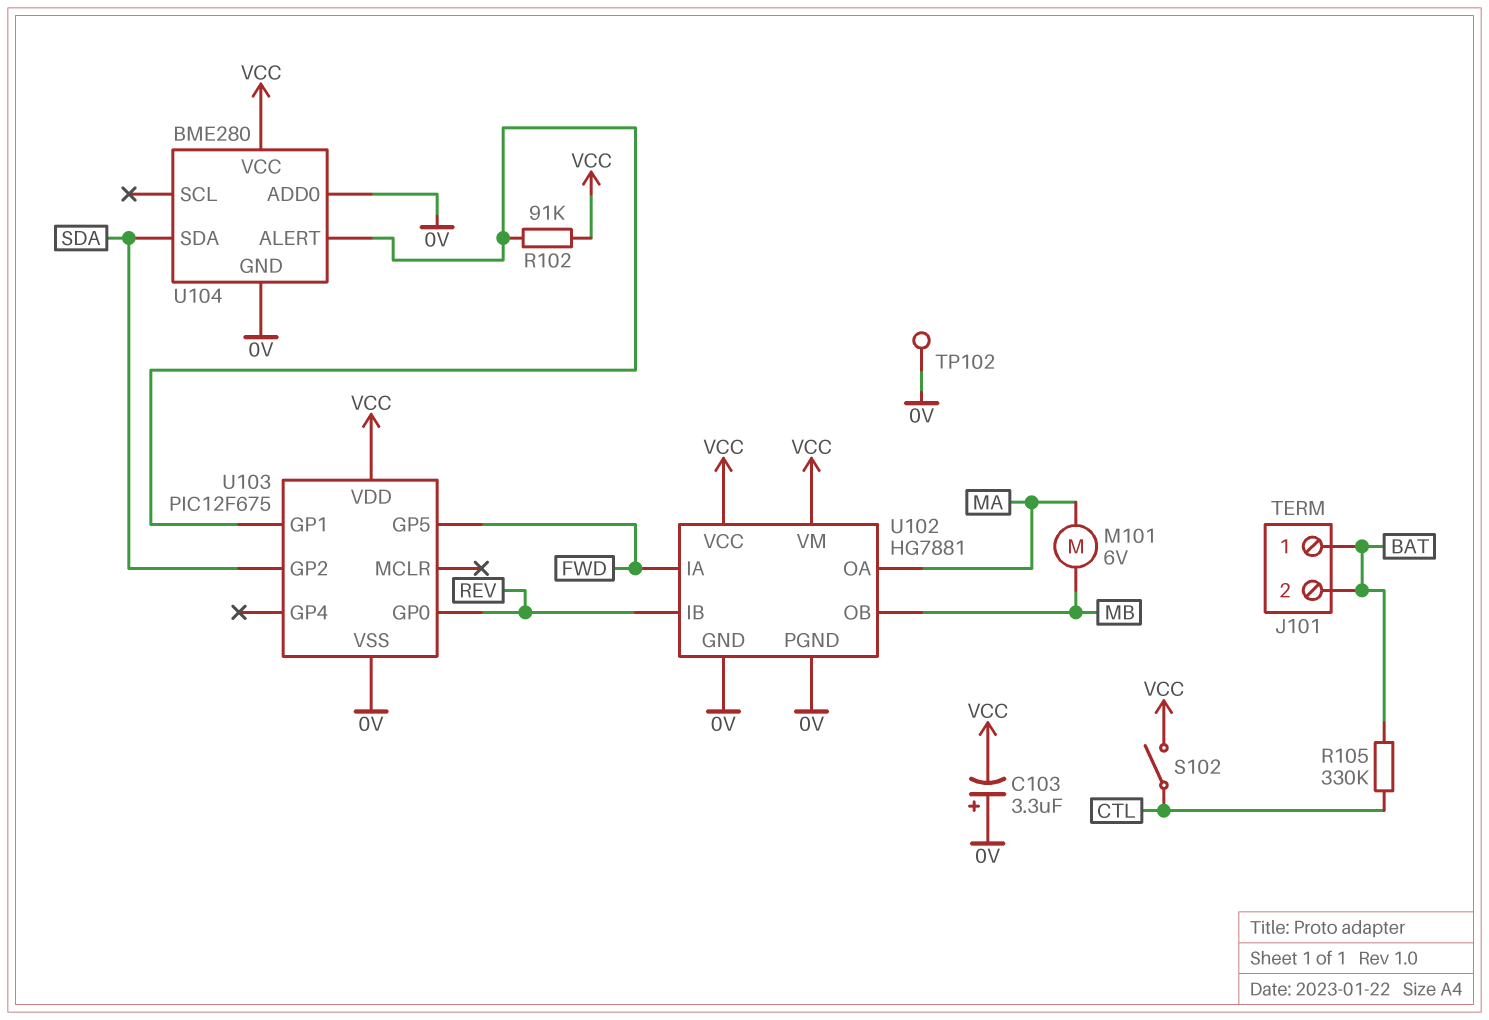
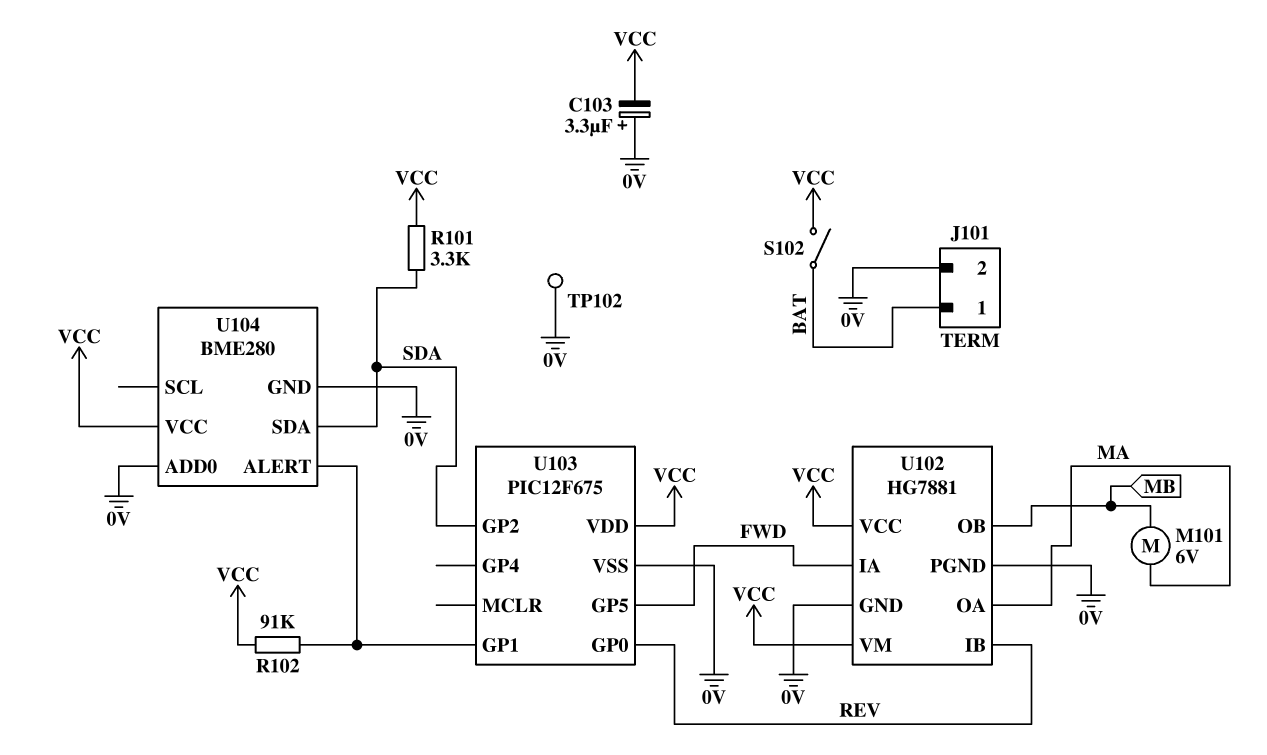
J101 pin 2: BAT -> 0V
R101: none -> 3.3k (SDA, VCC)
R105: 330k (BAT, CTL) -> none
S102: switch (CTL, VCC) -> switch (BAT, VCC)

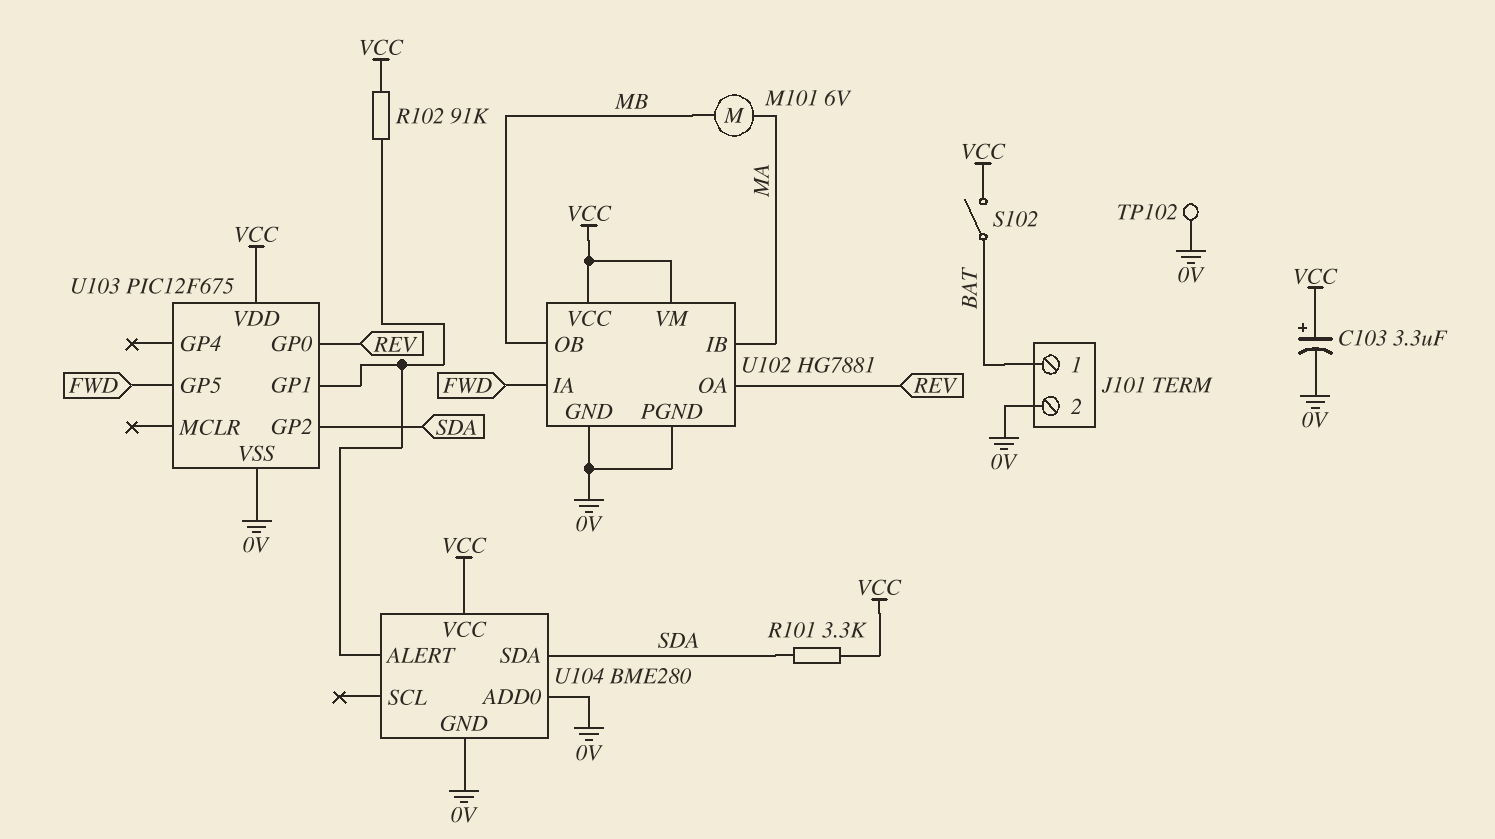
C103: 3.3uF (plus 0V, minus VCC) -> 3.3uF (plus VCC, minus 0V)
U102 pin IB: REV -> MA
U102 pin OA: MA -> REV

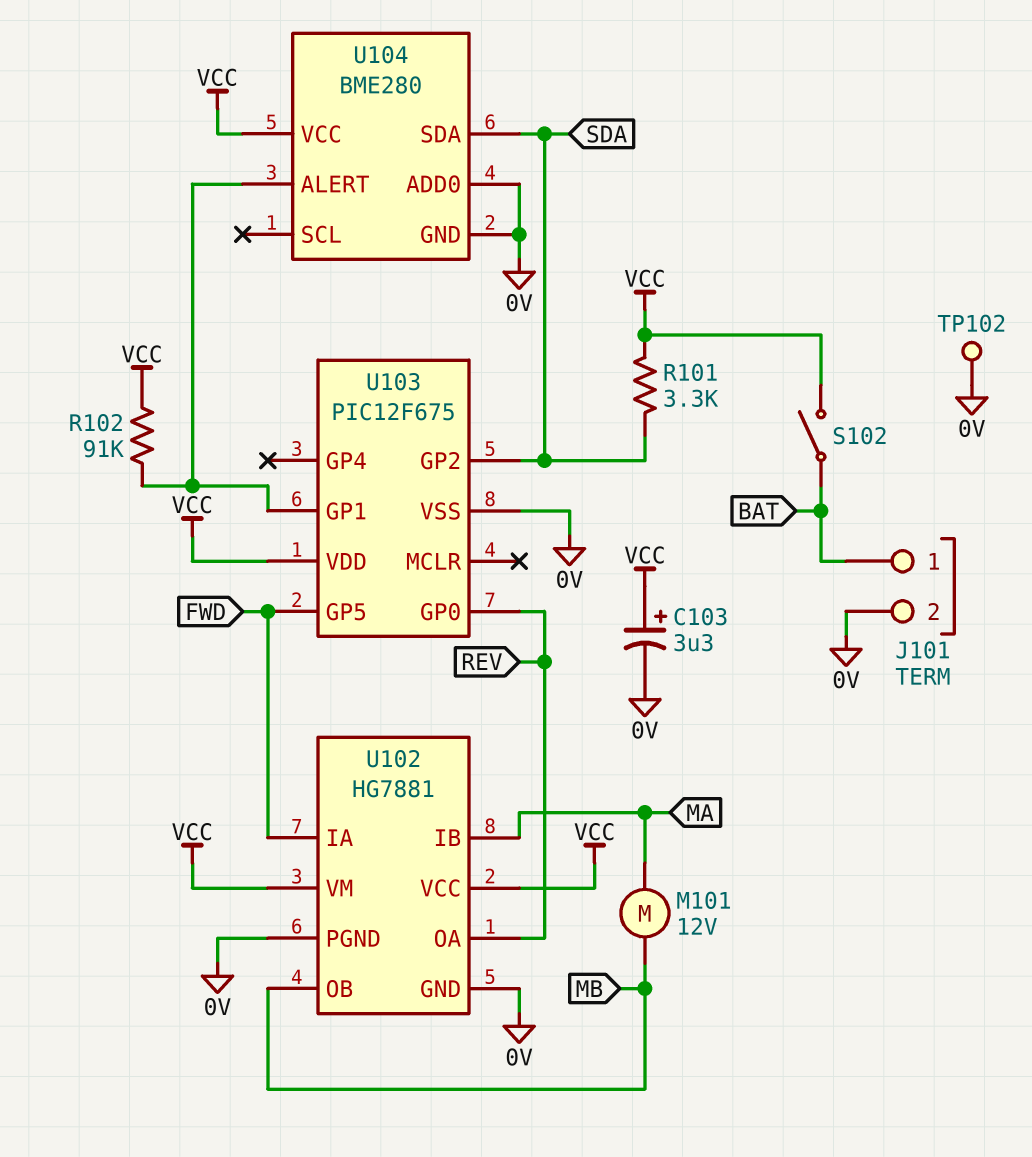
M101: motor 6V (MA, MB) -> motor 12V (MA, MB)

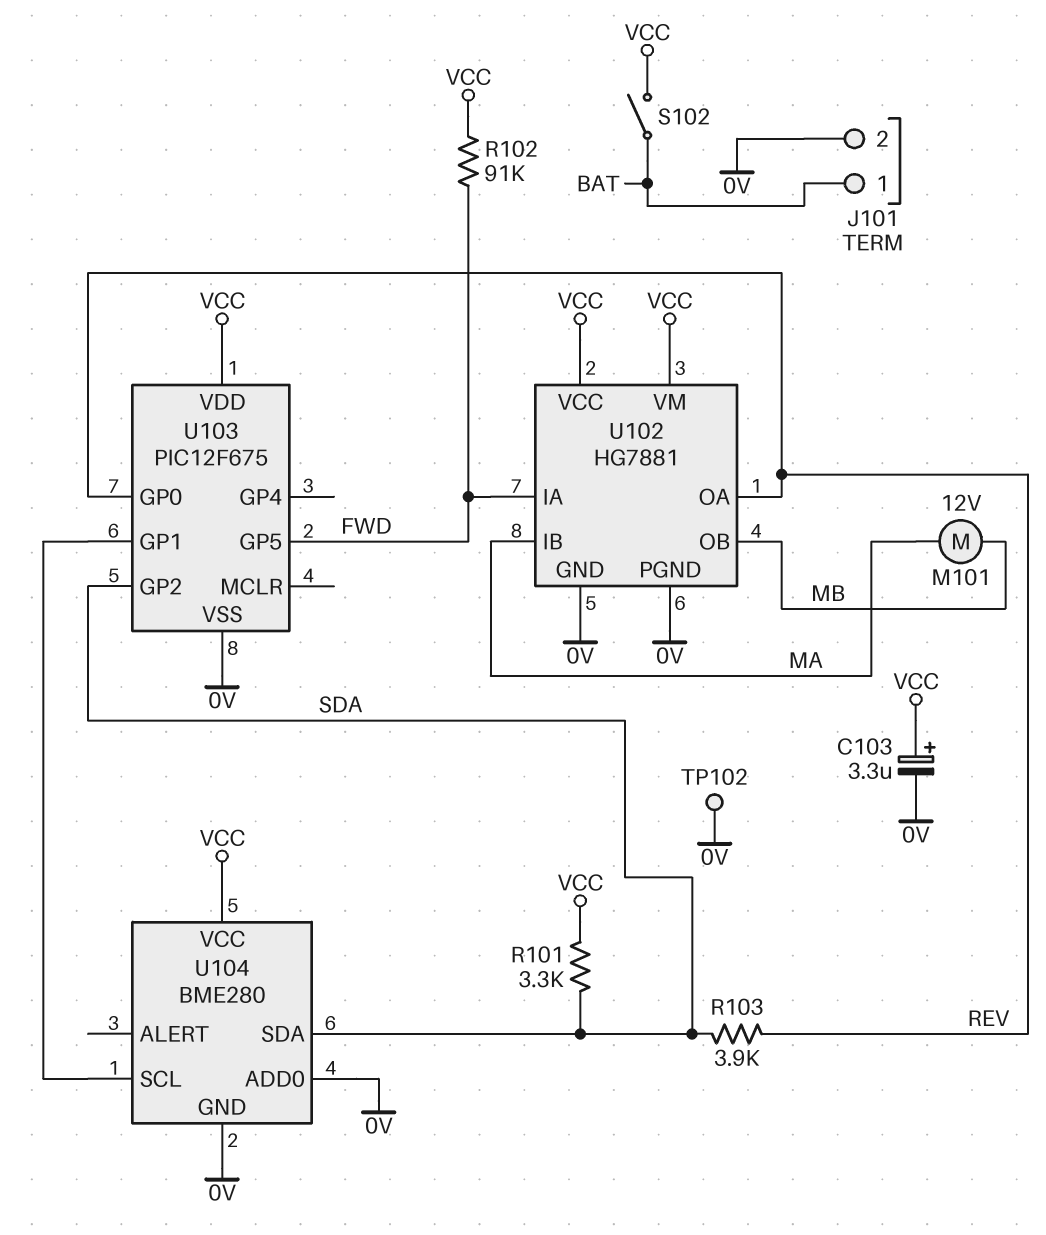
R102: 91k (U103/GP1, VCC) -> 91k (FWD, VCC)
R103: none -> 3.9k (REV, SDA)
U104 pin ALERT: U103/GP1 -> none
U104 pin SCL: none -> U103/GP1

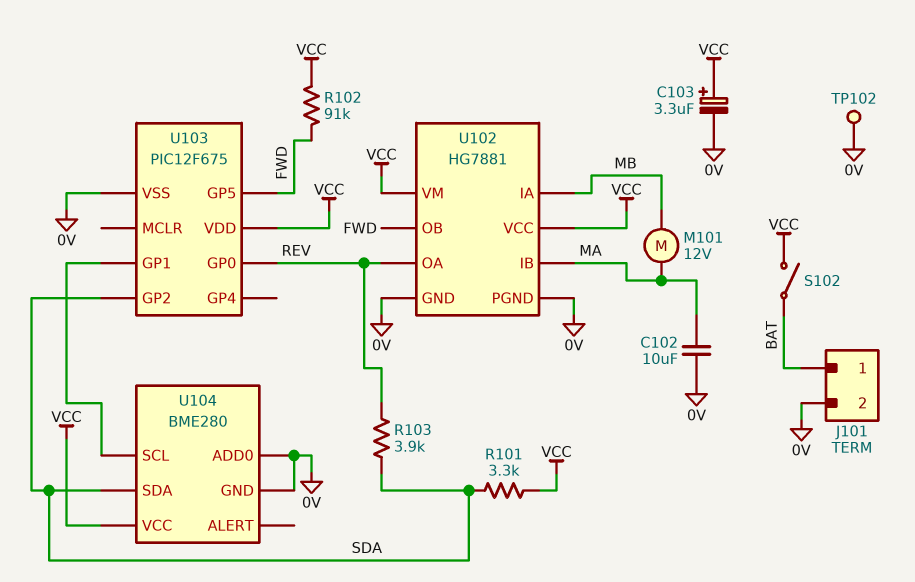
C102: none -> 10uF (0V, MA)
U102 pin IA: FWD -> MB
U102 pin OB: MB -> FWD

